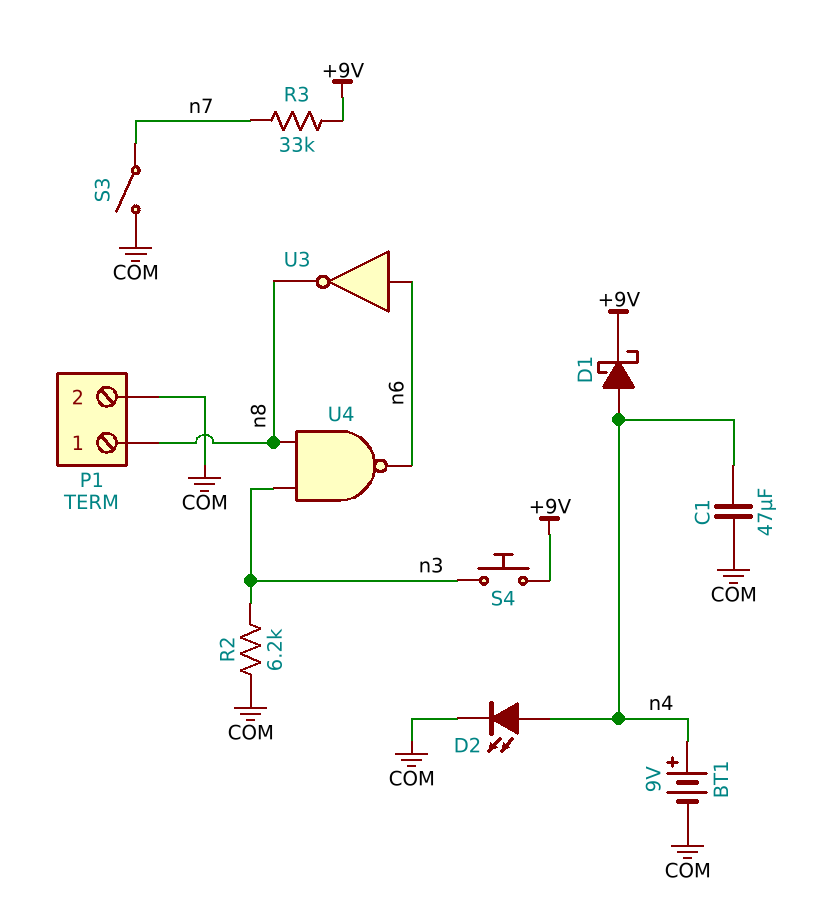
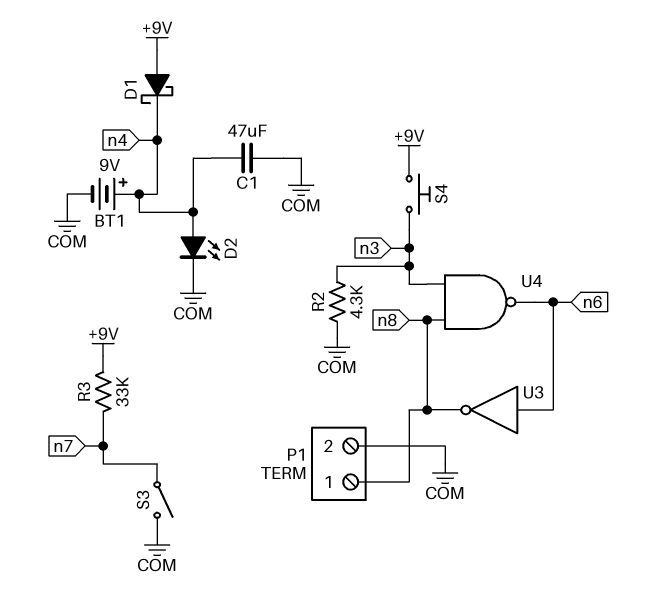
D1: schottky (A n4, K +9V) -> schottky (A +9V, K n4)
R2: 6.2k (COM, n3) -> 4.3k (COM, n3)

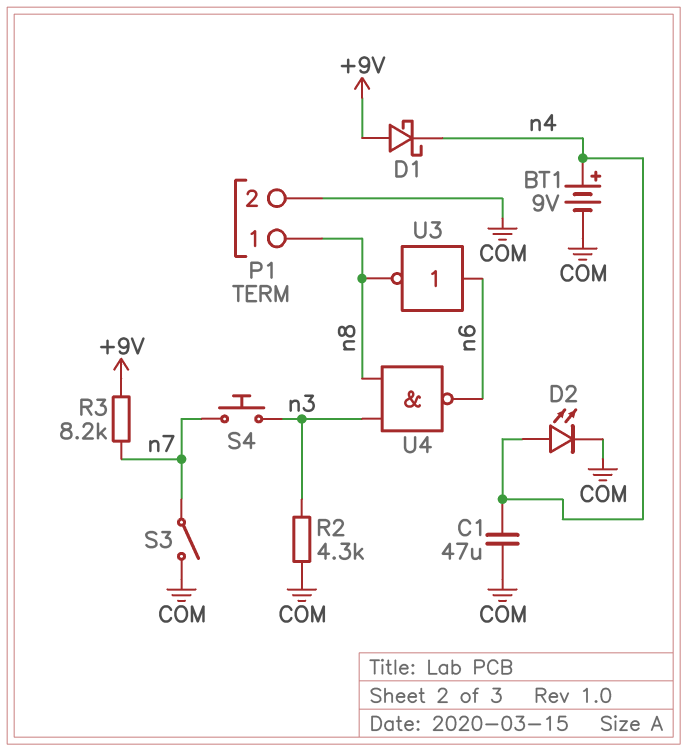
R3: 33k (+9V, n7) -> 8.2k (+9V, n7)
S4: button (+9V, n3) -> button (n3, n7)

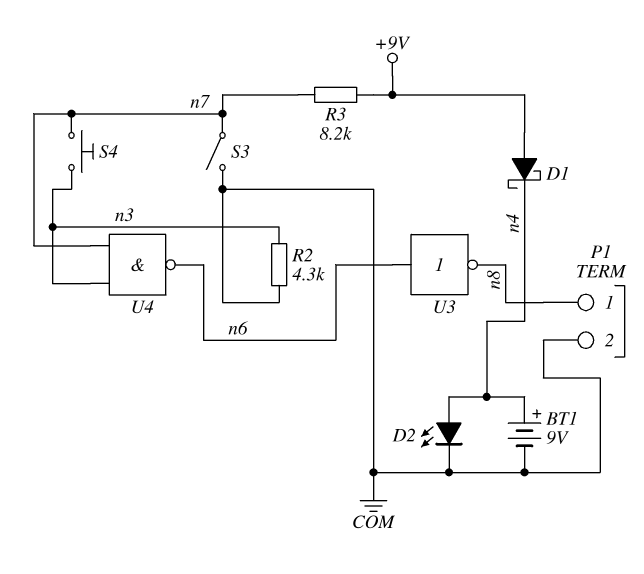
C1: 47uF (COM, n4) -> none
U4: NAND (in n3, in n8, out n6) -> NAND (in n3, in n7, out n6)

